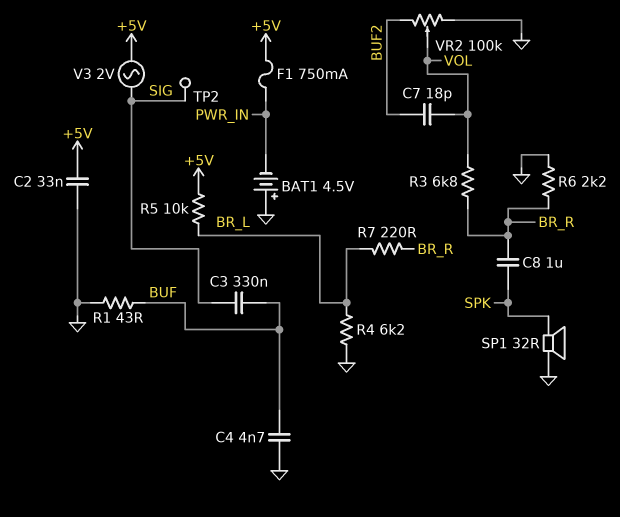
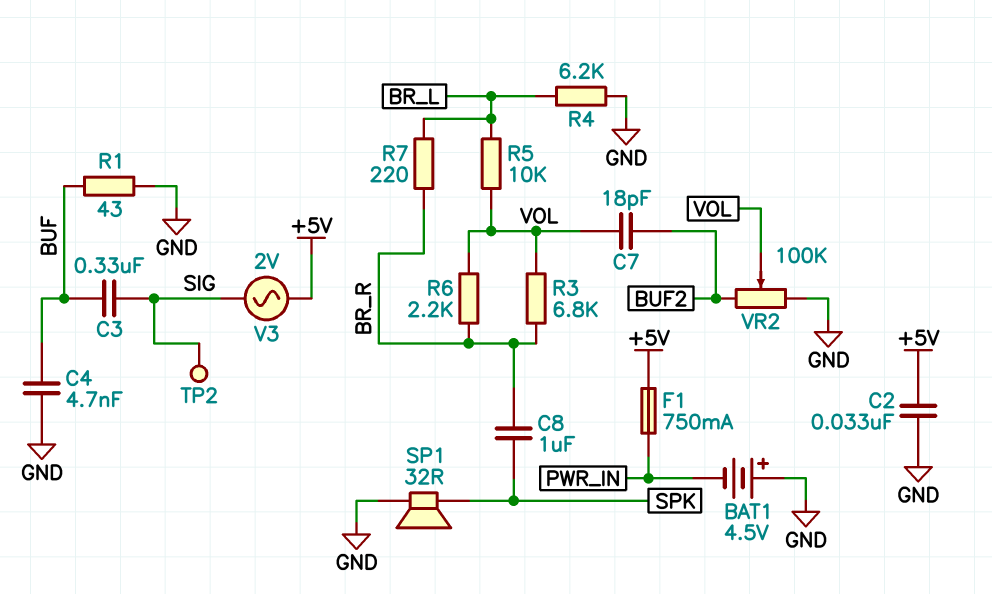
R5: 10k (+5V, BR_L) -> 10k (BR_L, VOL)
R6: 2.2k (BR_R, GND) -> 2.2k (BR_R, VOL)

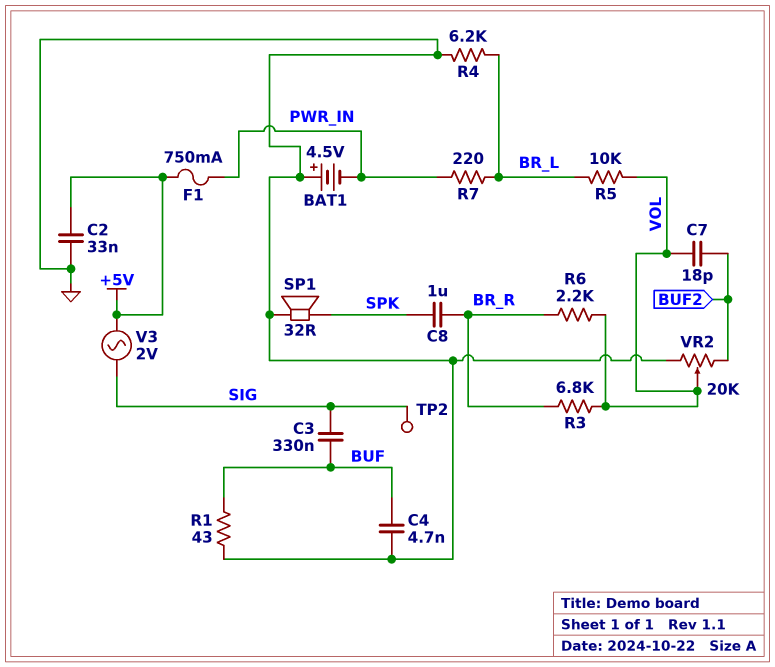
R7: 220 (BR_L, BR_R) -> 220 (BR_L, PWR_IN)
VR2: 100k (BUF2, GND, wiper VOL) -> 20k (BUF2, GND, wiper VOL)

